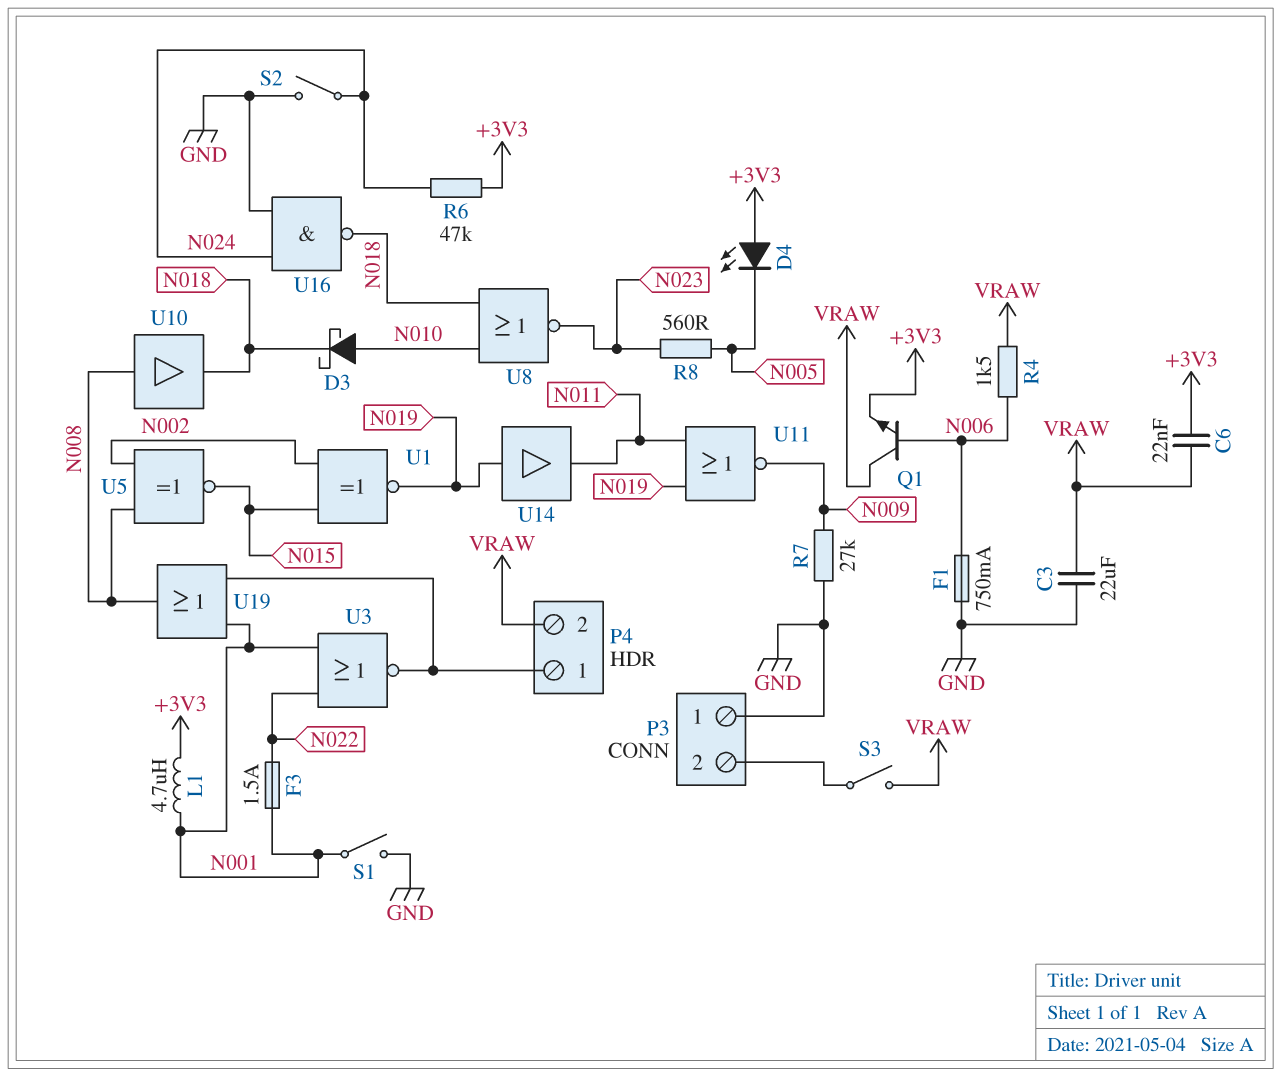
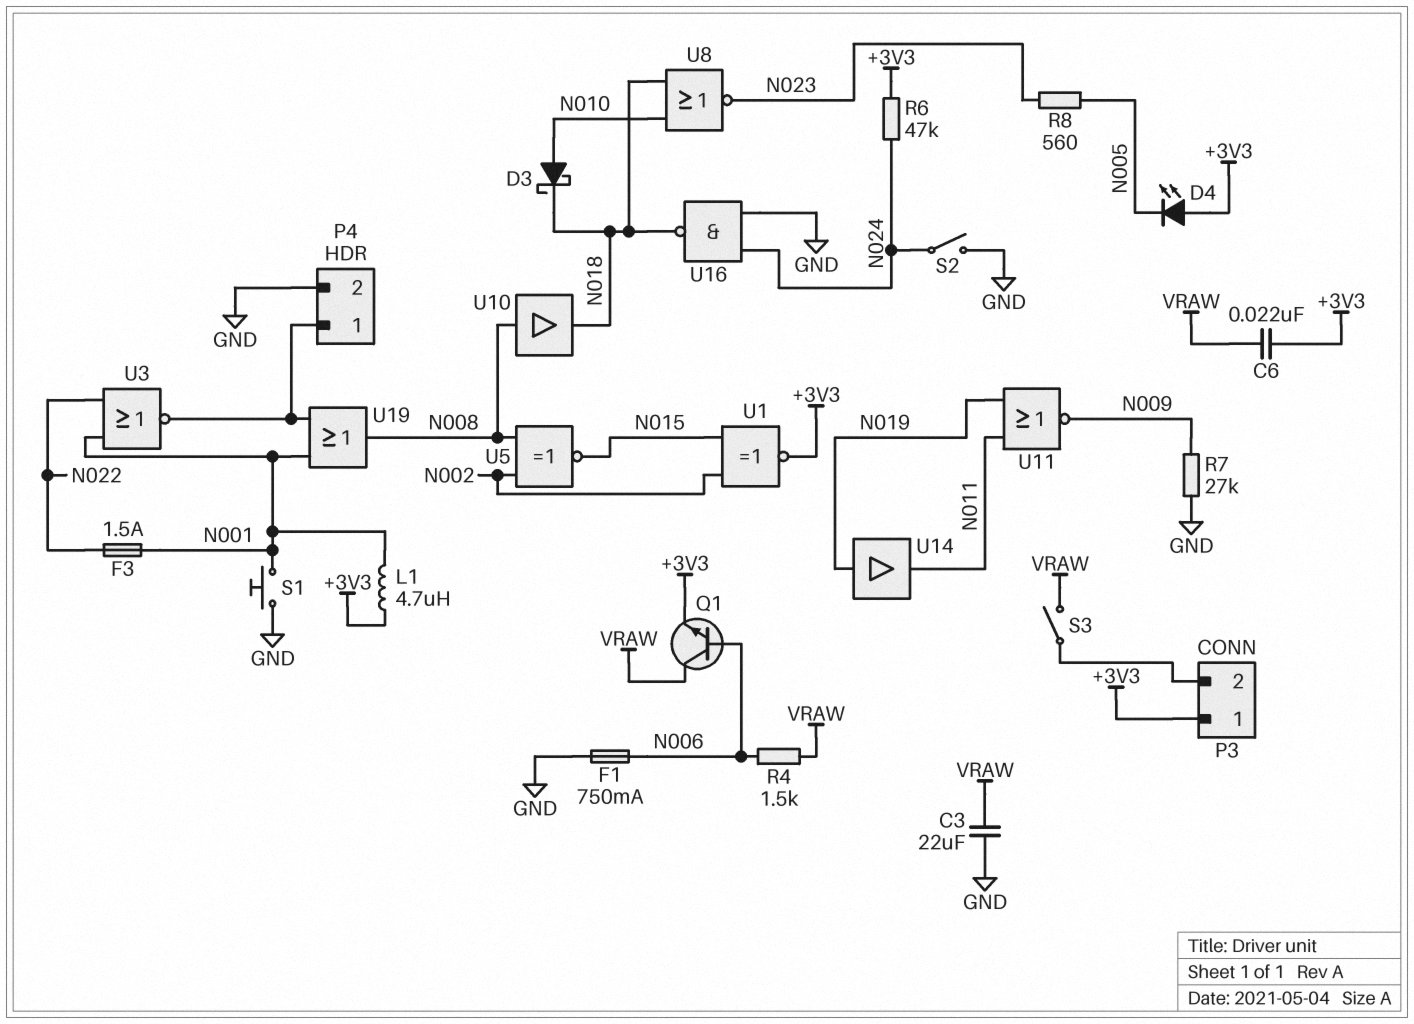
P3 pin 1: GND -> +3V3
P4 pin 2: VRAW -> GND
S1: switch (GND, N001) -> button (GND, N001)
U1: XNOR (in N002, in N015, out N019) -> XNOR (in N002, in N015, out +3V3)

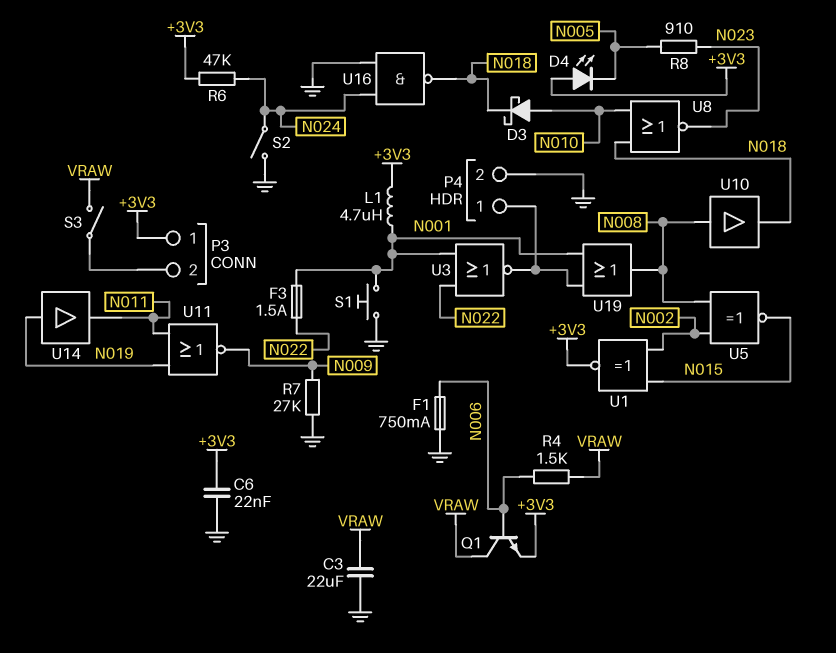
C6: 22nF (+3V3, VRAW) -> 22nF (+3V3, GND)
R8: 560 (N005, N023) -> 910 (N005, N023)

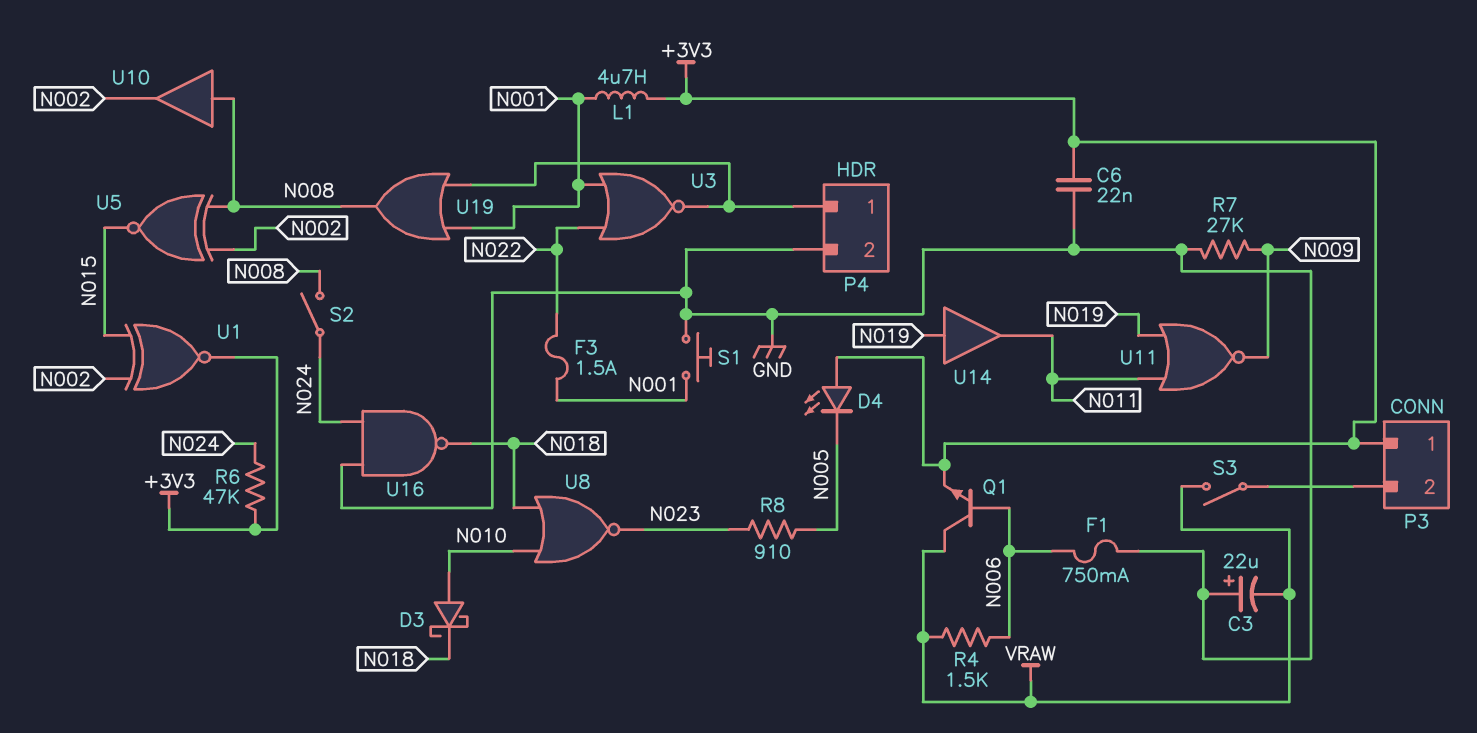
C3: 22uF (GND, VRAW) -> 22uF (plus GND, minus VRAW)
S2: switch (GND, N024) -> switch (N008, N024)
U10: buffer (in N008, out N018) -> buffer (in N008, out N002)

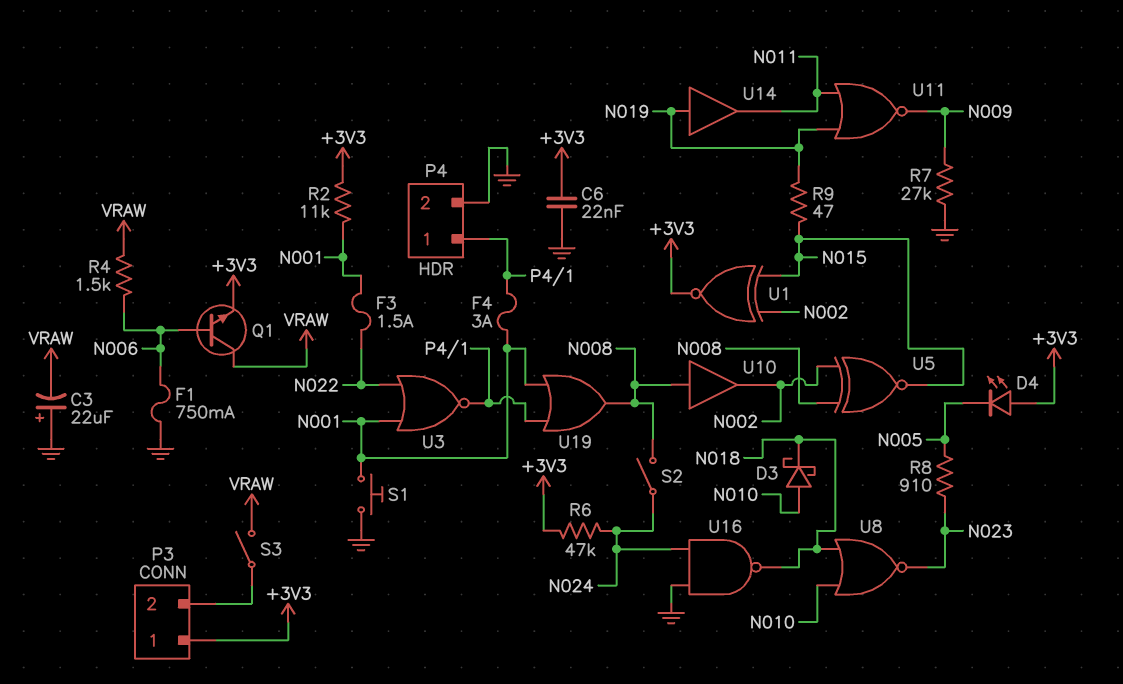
F4: none -> 3A (N001, P4/1)
L1: 4.7uH (+3V3, N001) -> none
R2: none -> 11k (+3V3, N001)
R9: none -> 47 (N015, N019)

